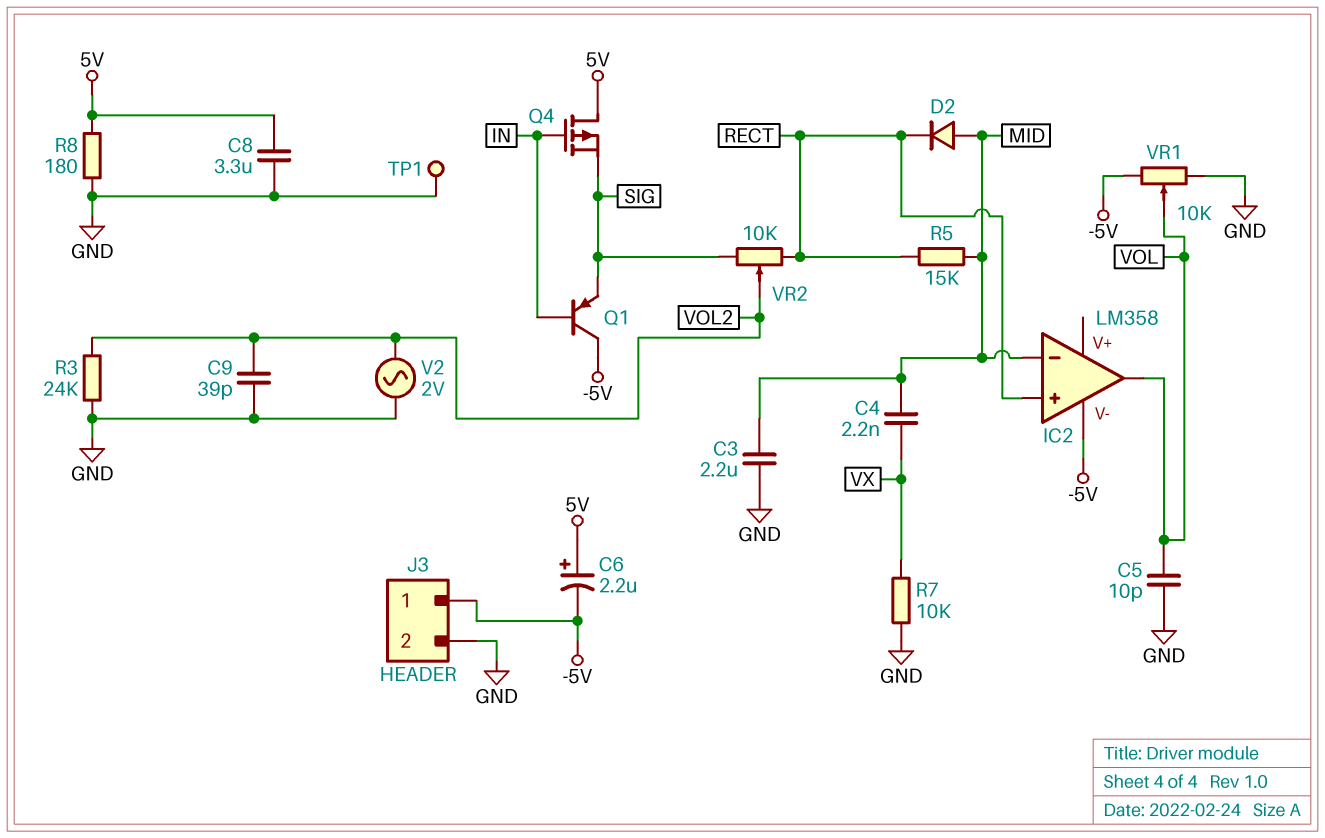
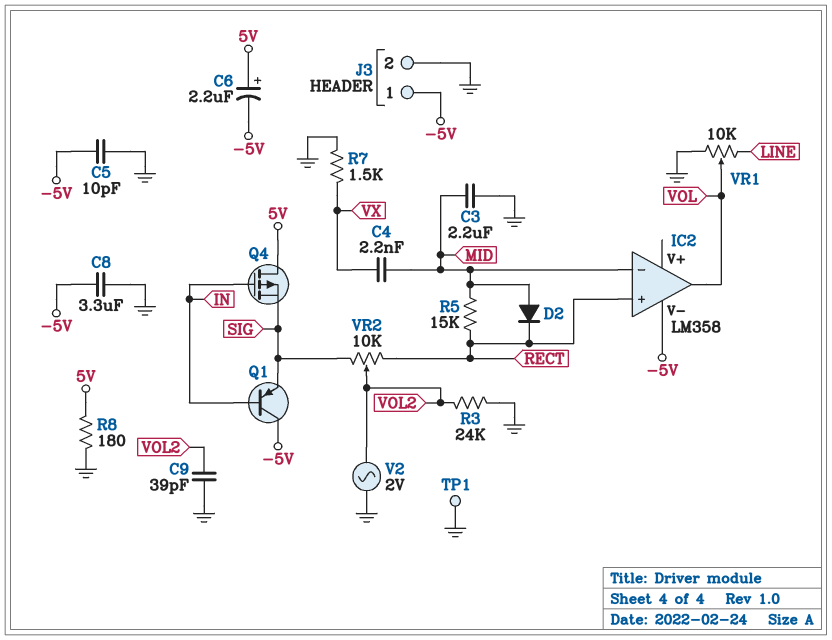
C5: 10pF (GND, VOL) -> 10pF (-5V, GND)
C8: 3.3uF (5V, GND) -> 3.3uF (-5V, GND)
R7: 10k (GND, VX) -> 1.5k (GND, VX)
VR1: 10k (-5V, GND, wiper VOL) -> 10k (GND, LINE, wiper VOL)

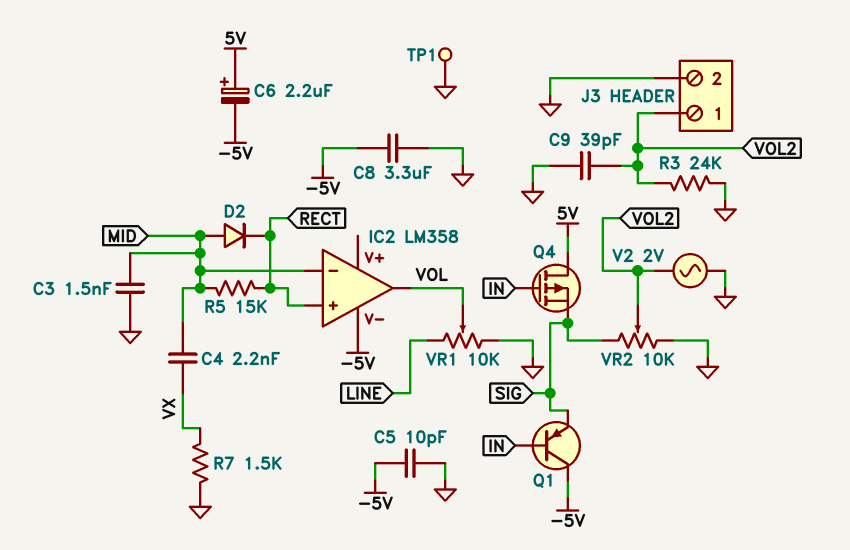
C3: 2.2uF (GND, MID) -> 1.5nF (GND, MID)
J3 pin 1: -5V -> VOL2
R8: 180 (5V, GND) -> none
VR2: 10k (RECT, SIG, wiper VOL2) -> 10k (GND, SIG, wiper VOL2)

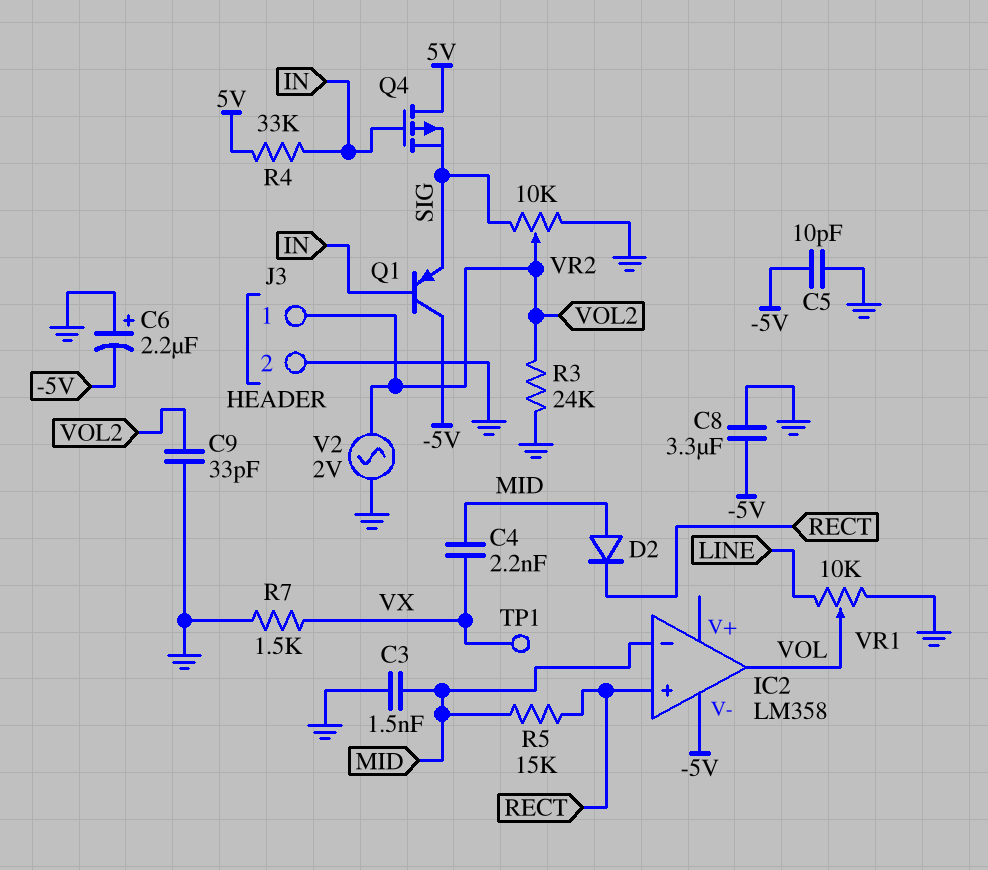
C6: 2.2uF (plus 5V, minus -5V) -> 2.2uF (plus GND, minus -5V)
C9: 39pF (GND, VOL2) -> 33pF (GND, VOL2)
R4: none -> 33k (5V, IN)
TP1: test point (GND) -> test point (VX)

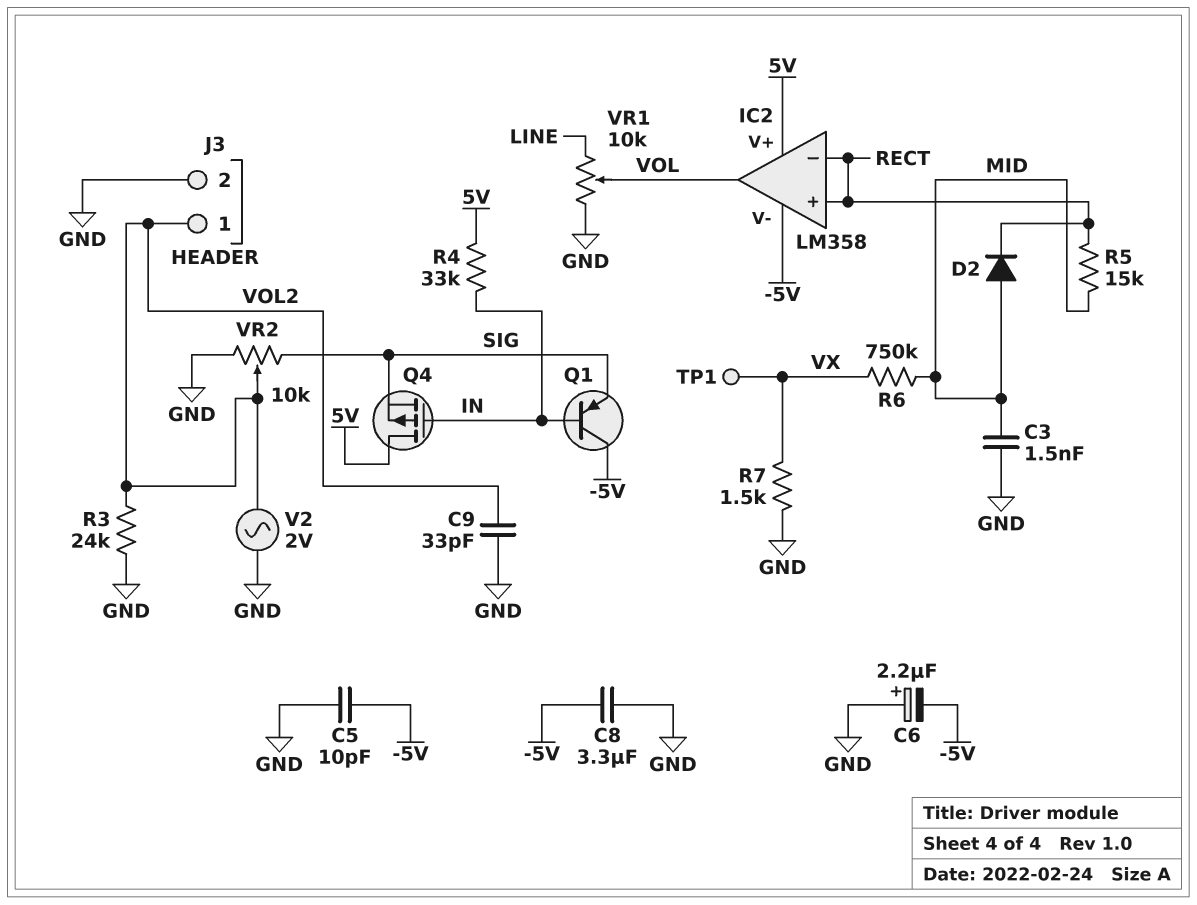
C4: 2.2nF (MID, VX) -> none
IC2 pin V+: none -> 5V
IC2 pin in-: MID -> RECT
R6: none -> 750k (MID, VX)

